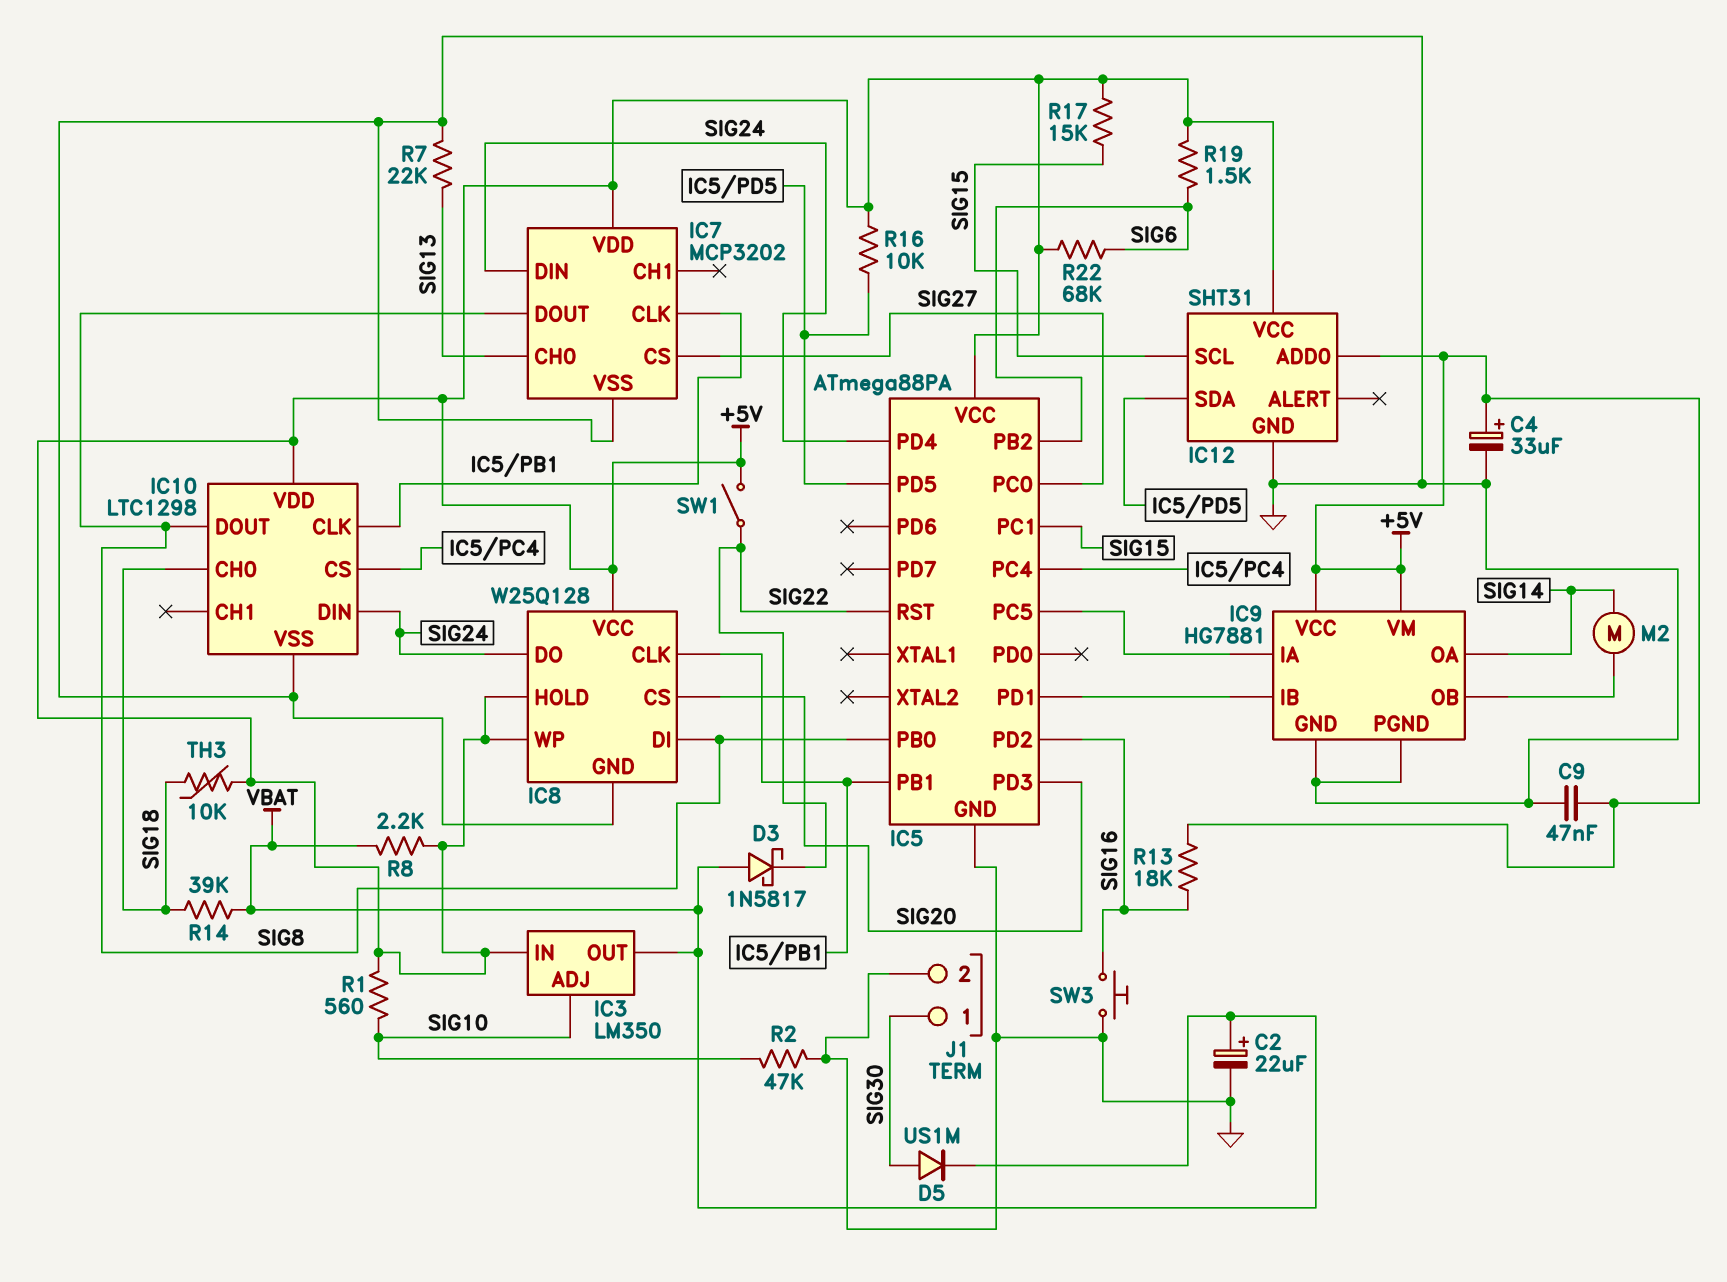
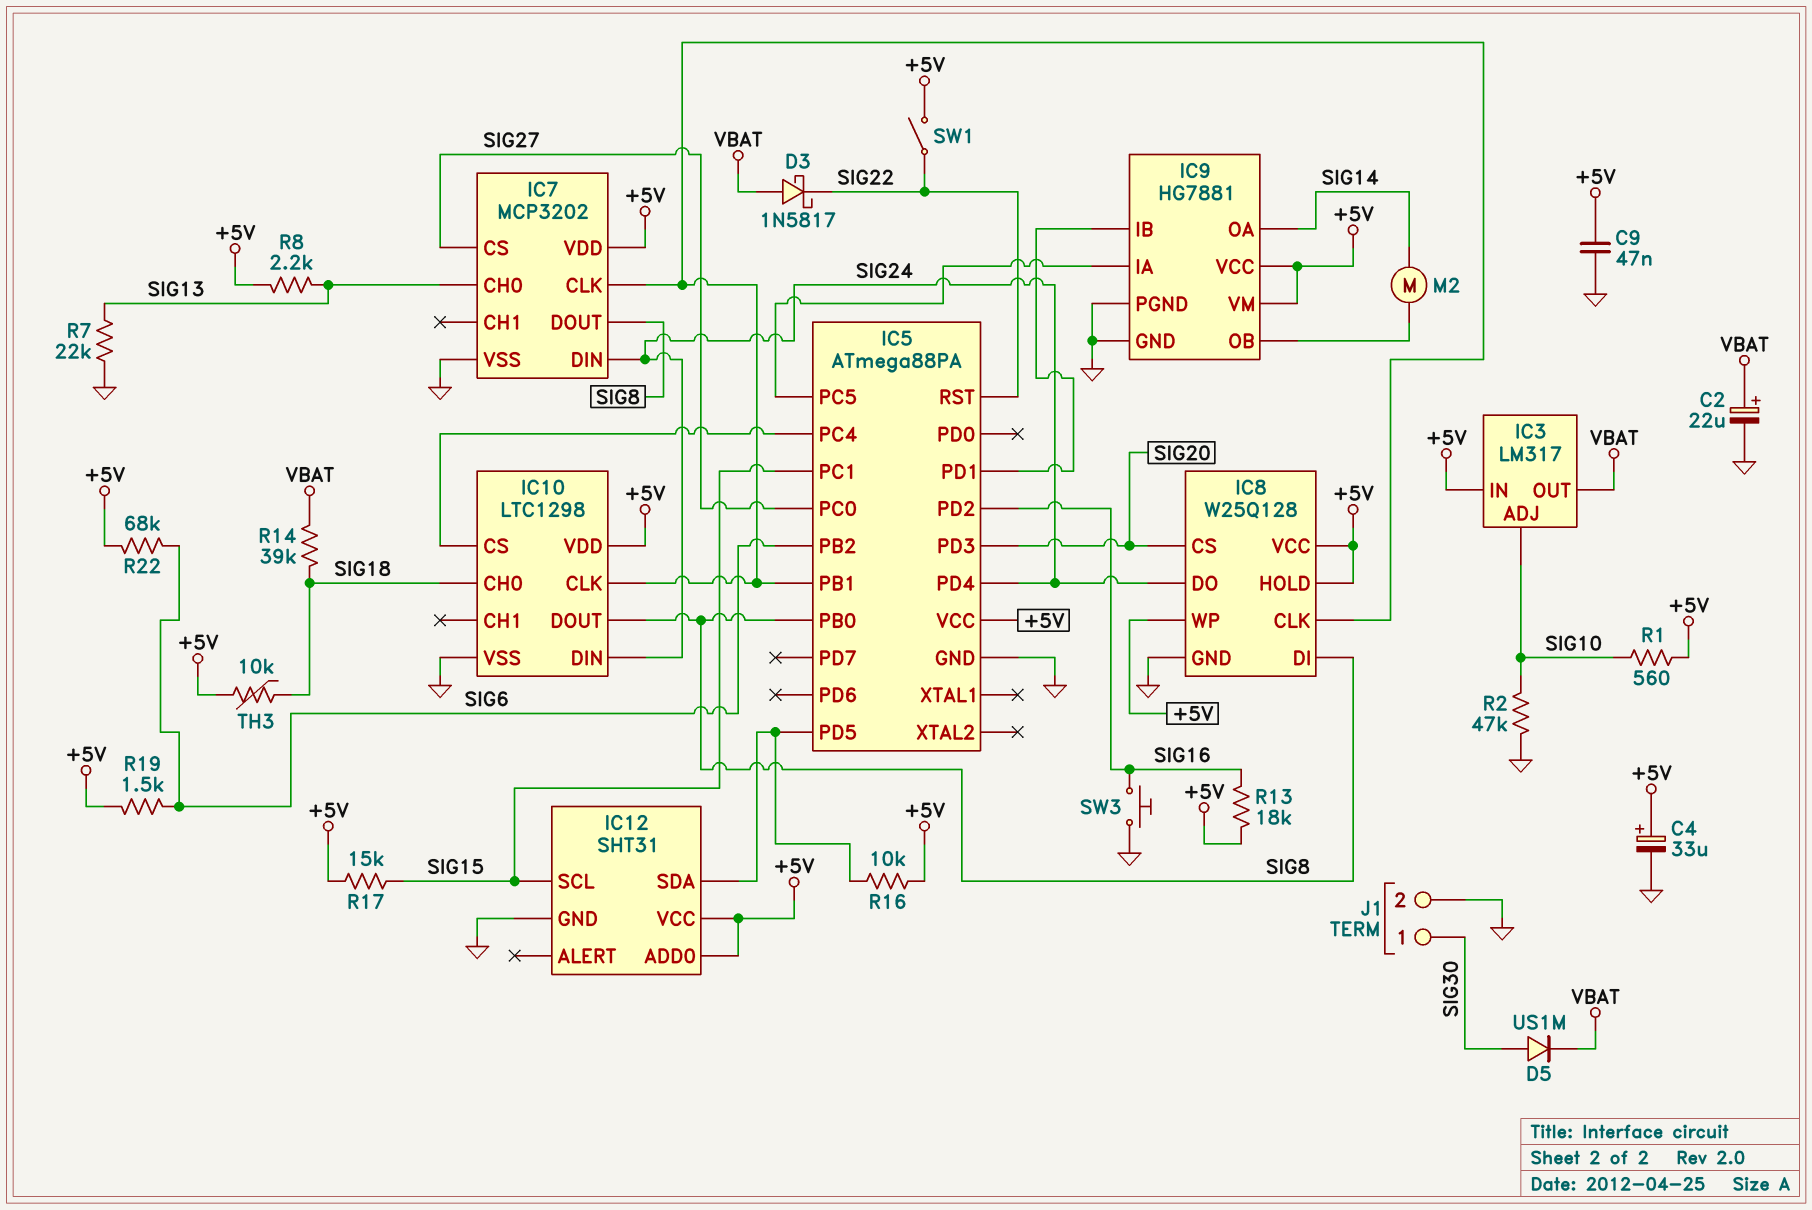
IC3: LM350 -> LM317
R8: 2.2k (+5V, VBAT) -> 2.2k (+5V, SIG13)

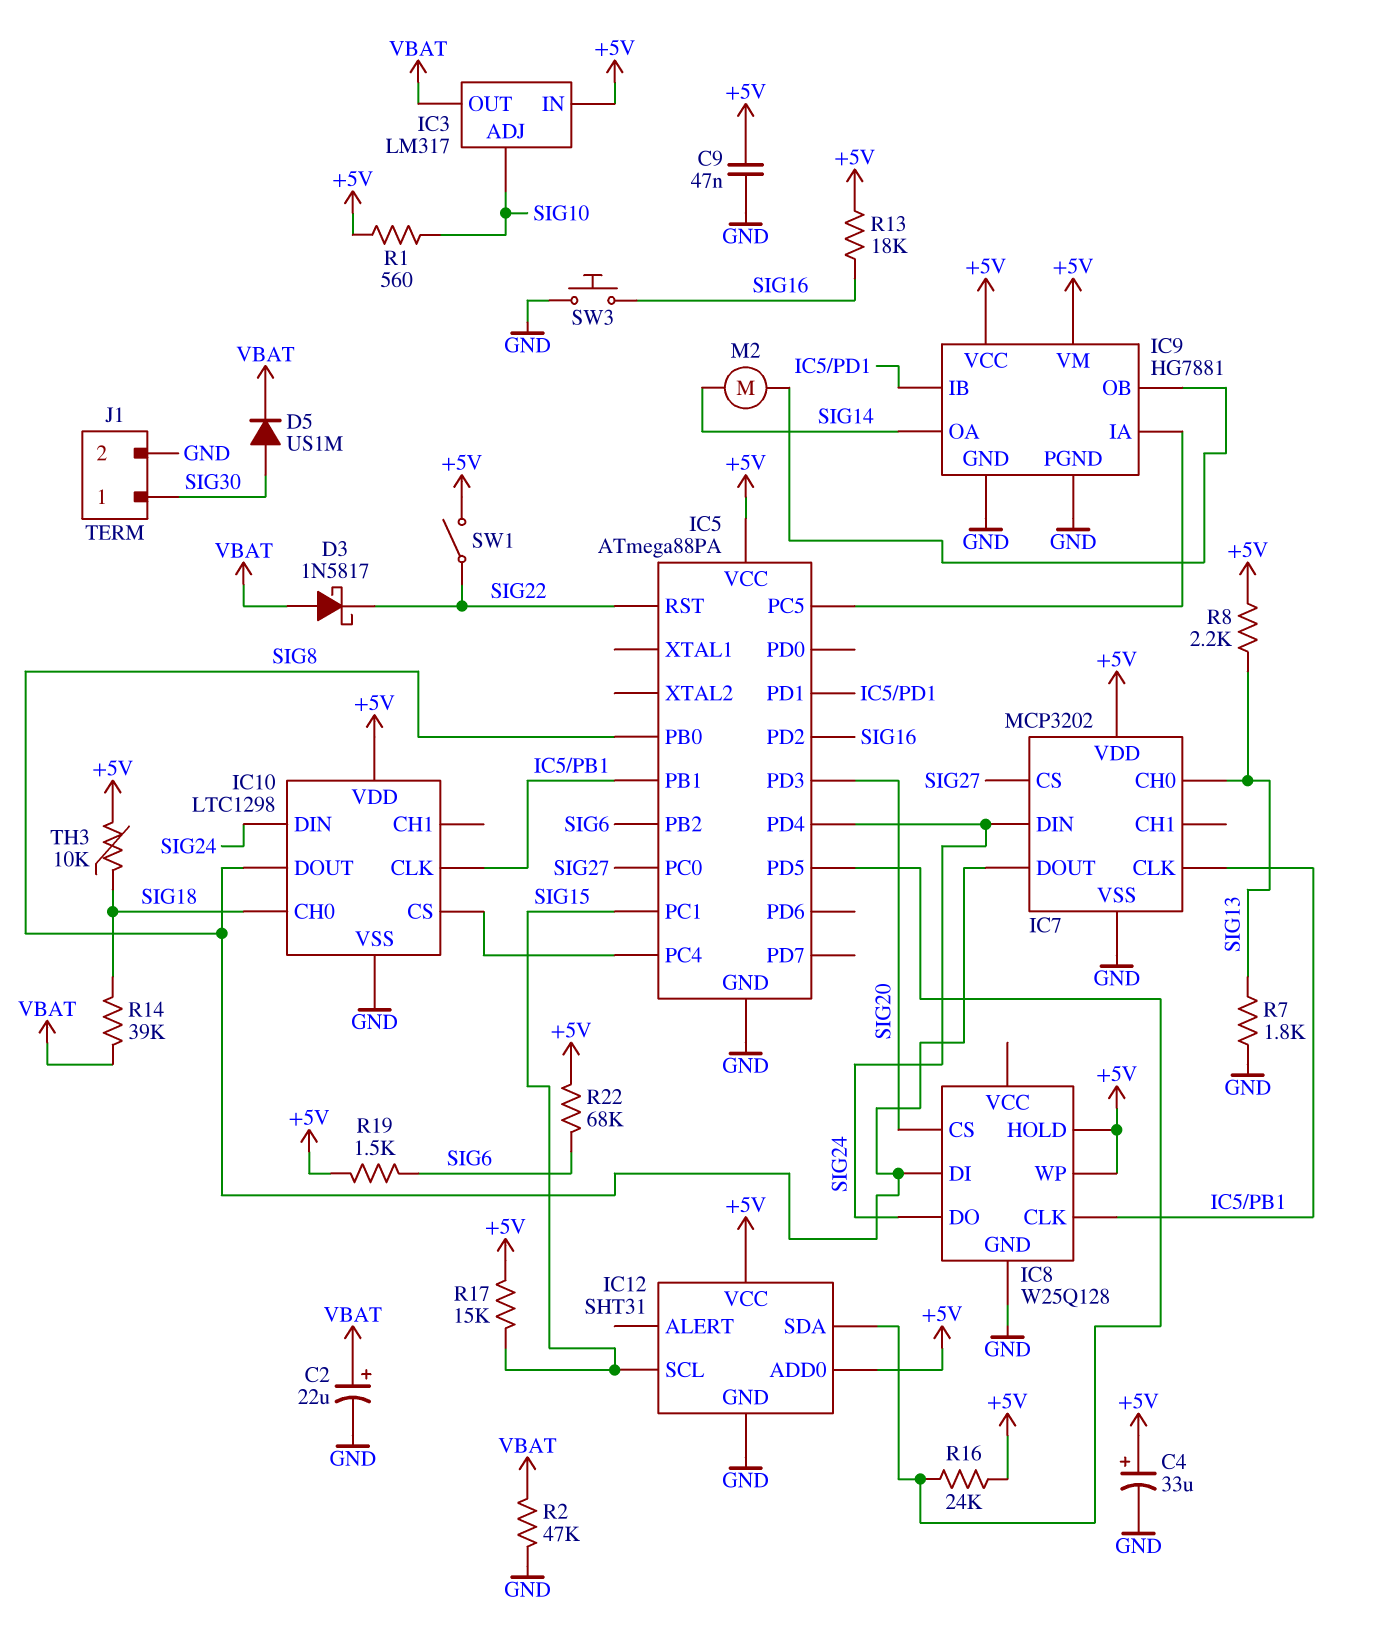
IC8 pin VCC: +5V -> none
R2: 47k (GND, SIG10) -> 47k (GND, VBAT)
R7: 22k (GND, SIG13) -> 1.8k (GND, SIG13)
R16: 10k (+5V, IC5/PD5) -> 24k (+5V, IC5/PD5)

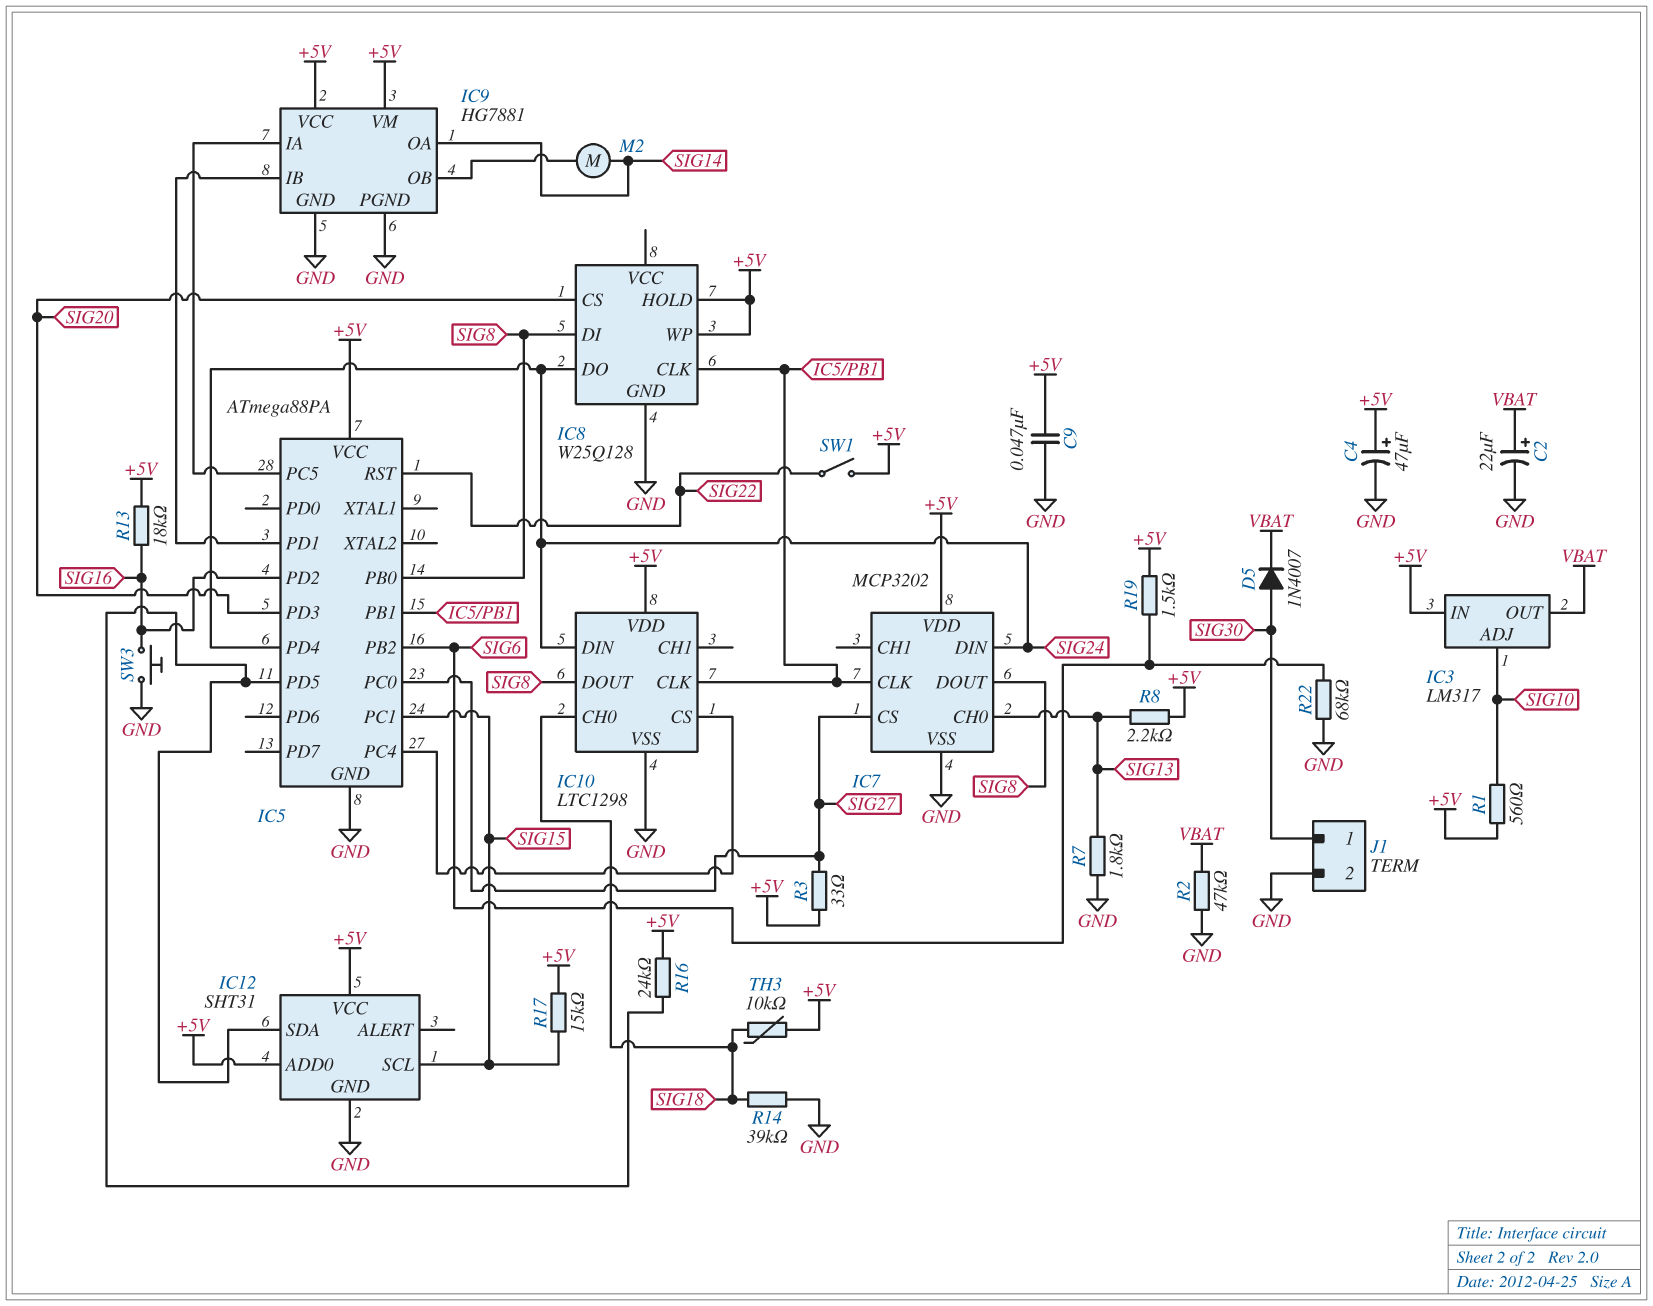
C4: 33uF (plus +5V, minus GND) -> 47uF (plus +5V, minus GND)
D3: schottky 1N5817 (A VBAT, K SIG22) -> none
D5: diode US1M (A SIG30, K VBAT) -> diode 1N4007 (A SIG30, K VBAT)
R3: none -> 33 (+5V, SIG27)
R14: 39k (SIG18, VBAT) -> 39k (GND, SIG18)
R22: 68k (+5V, SIG6) -> 68k (GND, SIG6)

